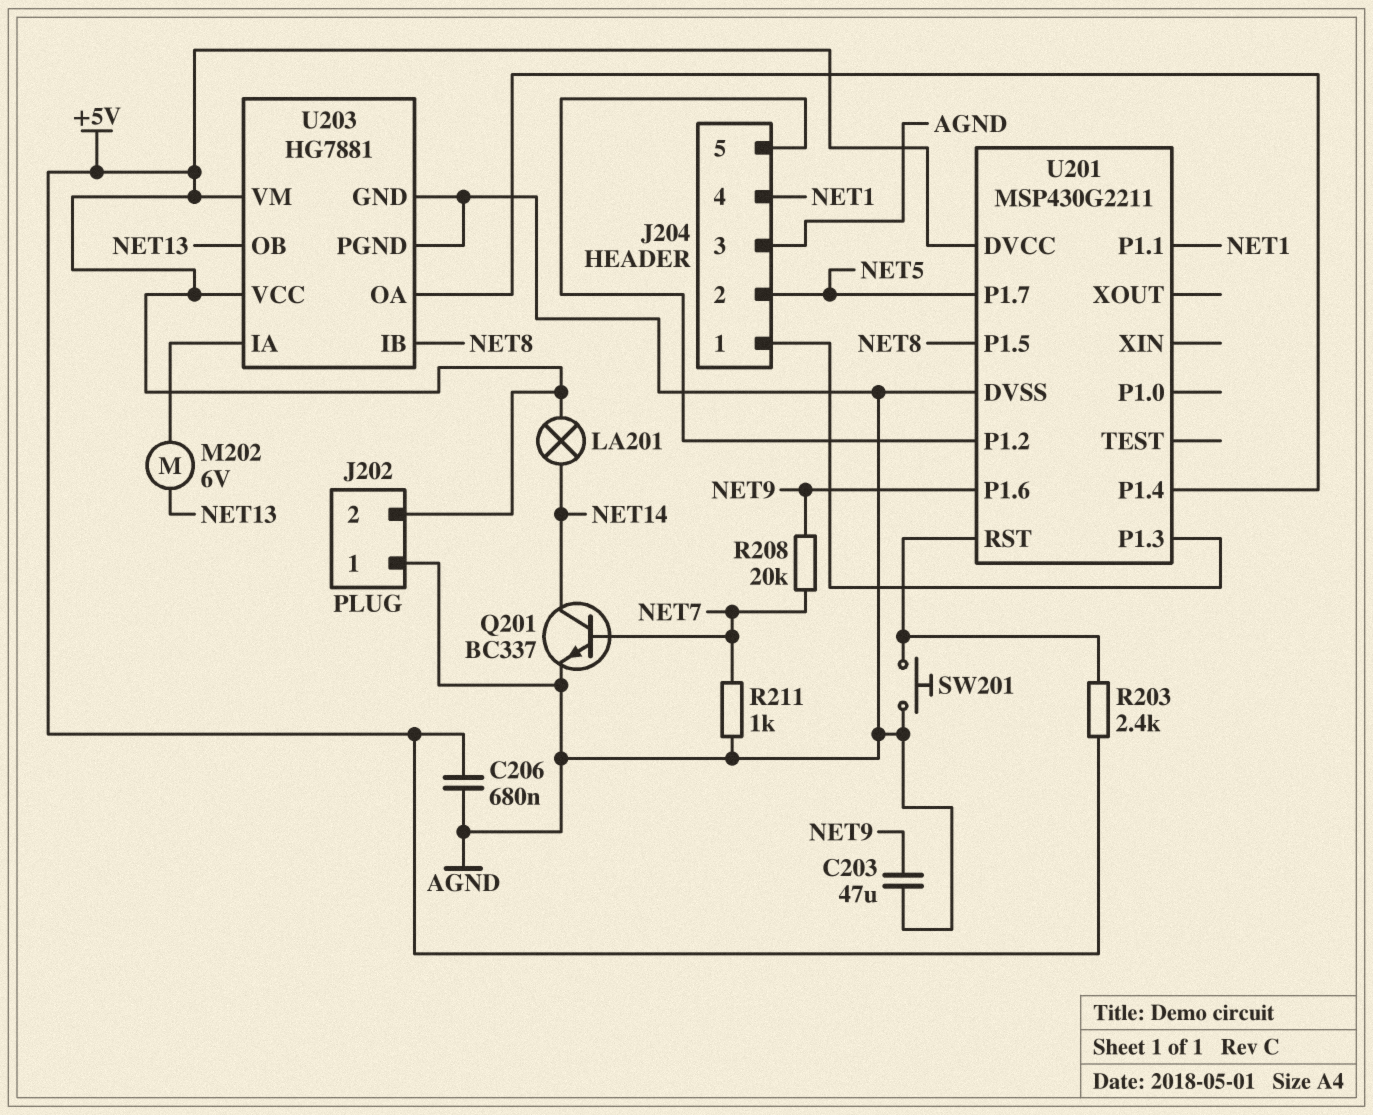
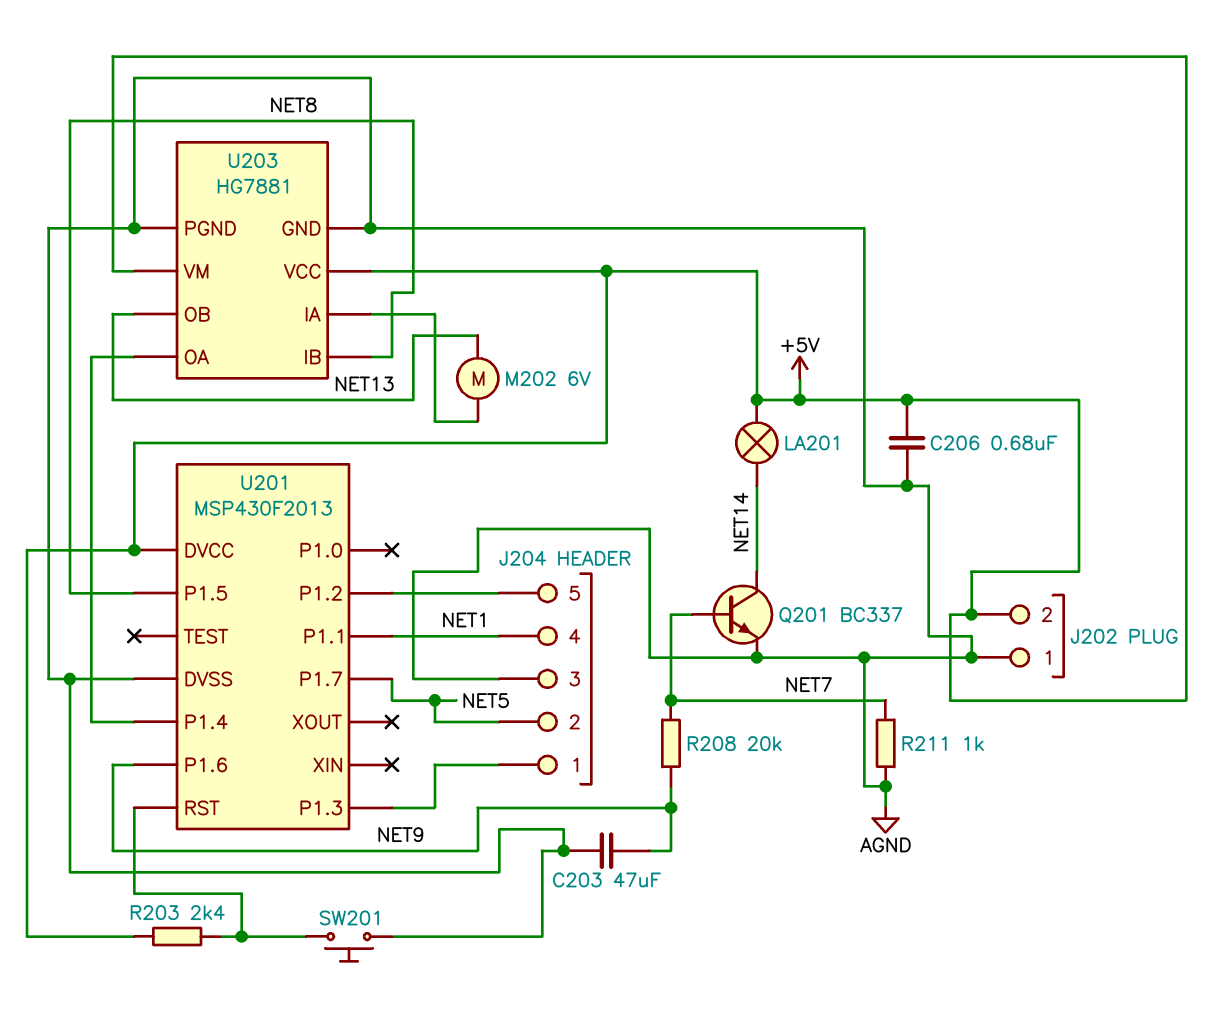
U201: MSP430G2211 -> MSP430F2013

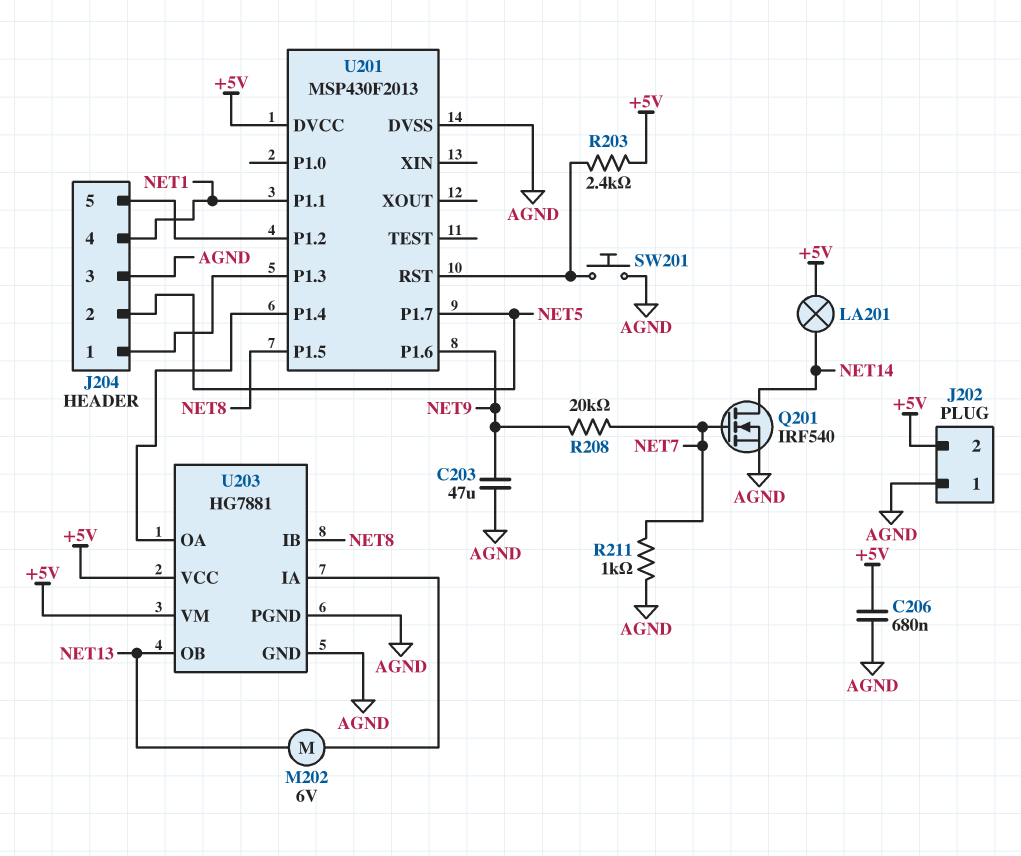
Q201: NPN BC337 (B NET7, C NET14, E AGND) -> NMOS IRF540 (G NET7, D NET14, S AGND)

